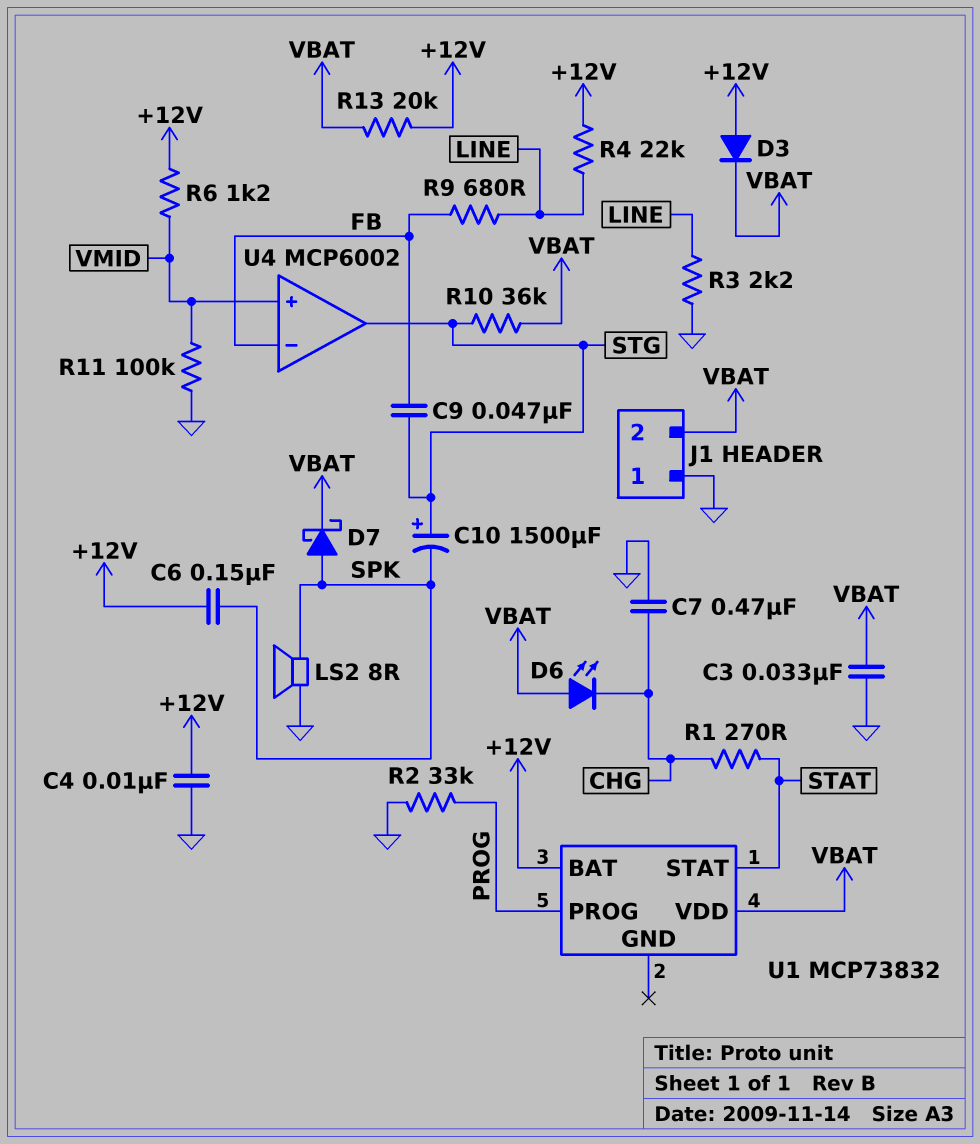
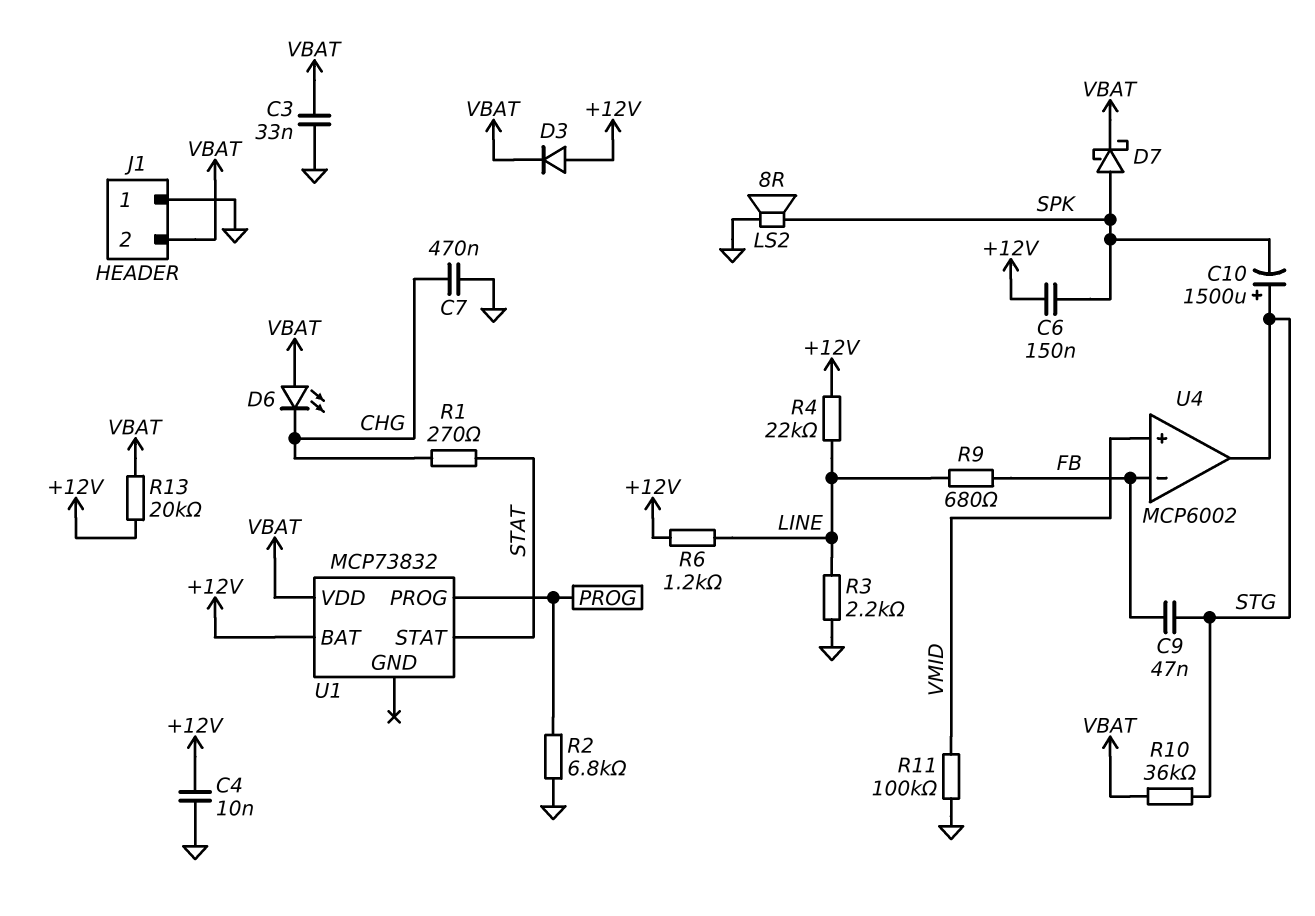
R2: 33k (GND, PROG) -> 6.8k (GND, PROG)
R6: 1.2k (+12V, VMID) -> 1.2k (+12V, LINE)

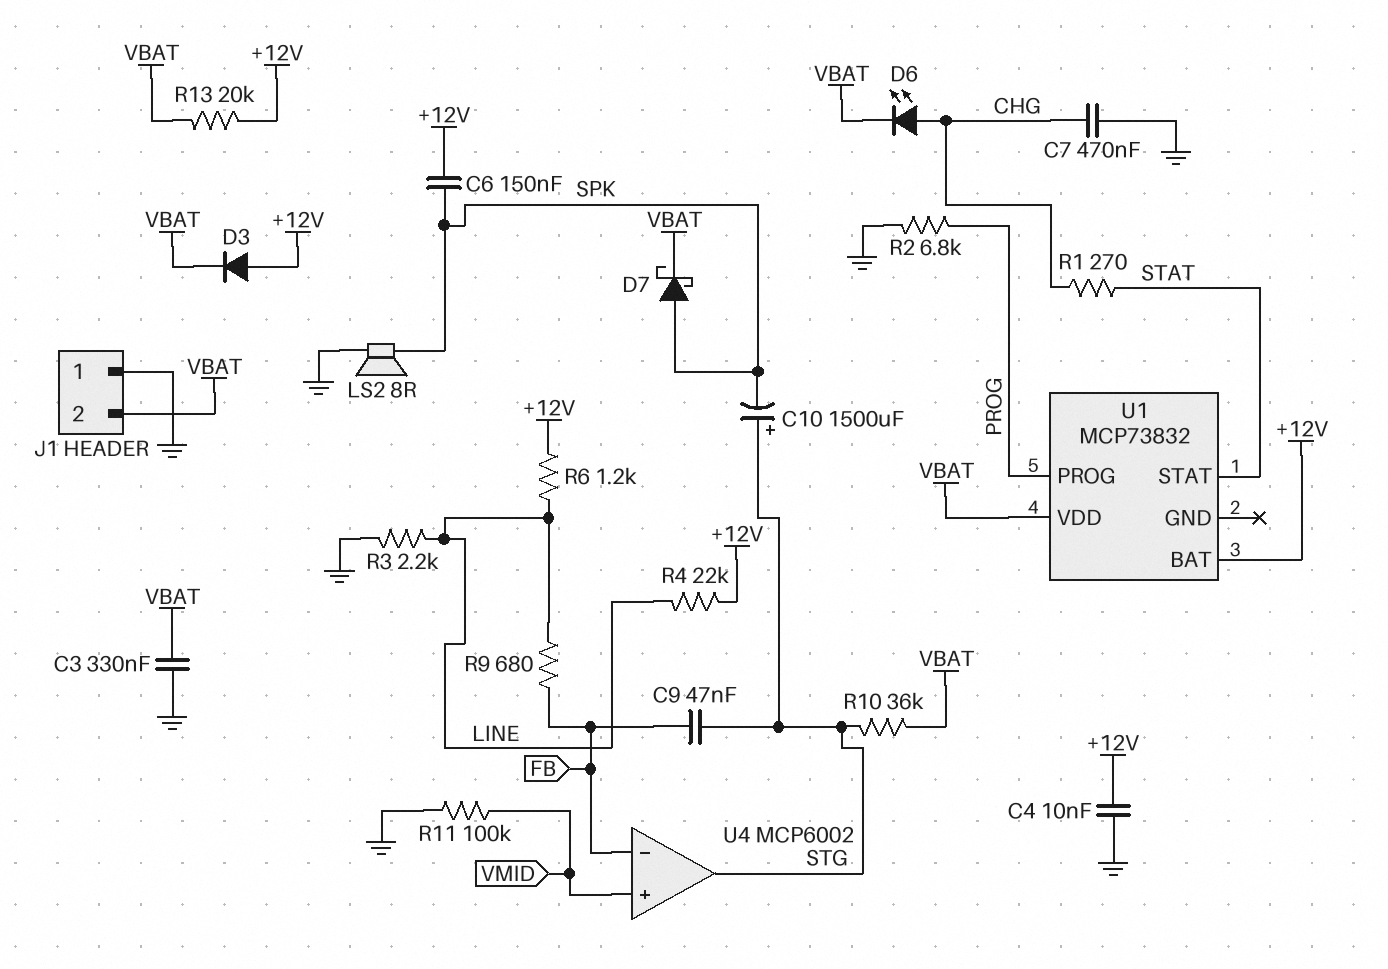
C3: 33nF (GND, VBAT) -> 330nF (GND, VBAT)
D6: LED (A VBAT, K CHG) -> LED (A CHG, K VBAT)

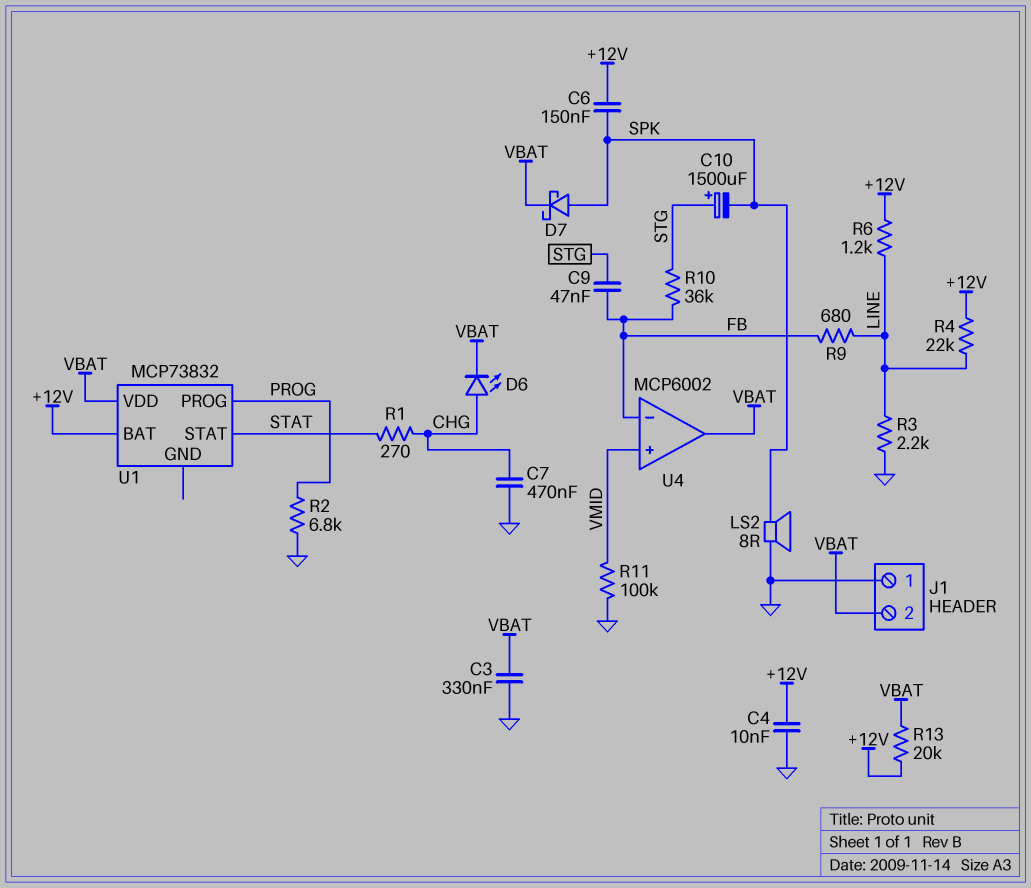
D3: diode (A +12V, K VBAT) -> none
R10: 36k (STG, VBAT) -> 36k (FB, STG)
U4 pin out: STG -> VBAT

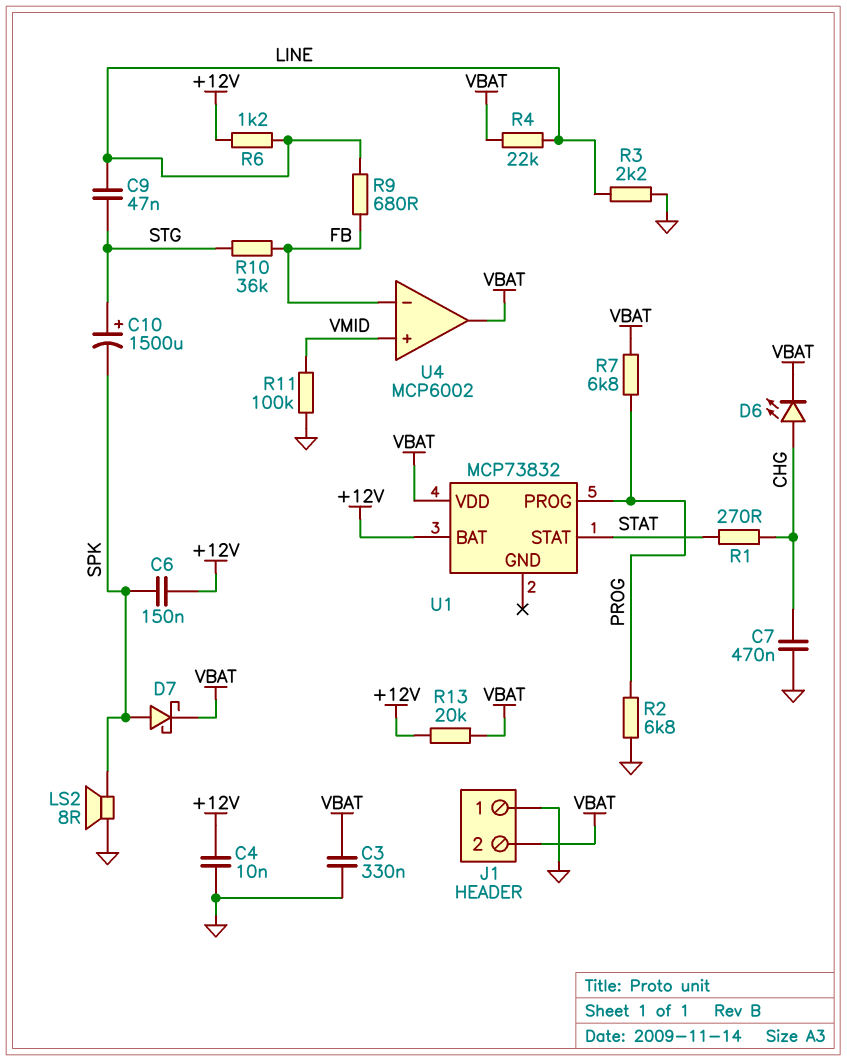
C9: 47nF (FB, STG) -> 47nF (LINE, STG)
R4: 22k (+12V, LINE) -> 22k (LINE, VBAT)
R7: none -> 6.8k (PROG, VBAT)

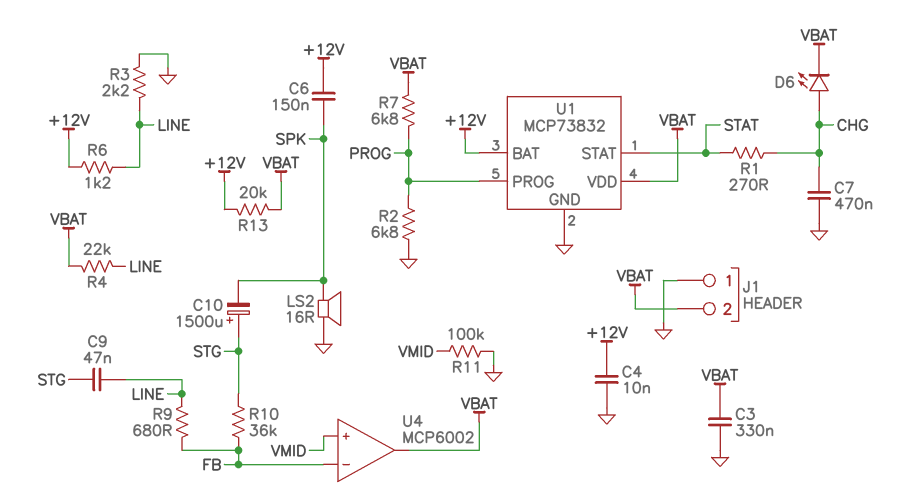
D7: schottky (A SPK, K VBAT) -> none
LS2: speaker 8R (GND, SPK) -> speaker 16R (GND, SPK)
U1 pin GND: none -> GND

